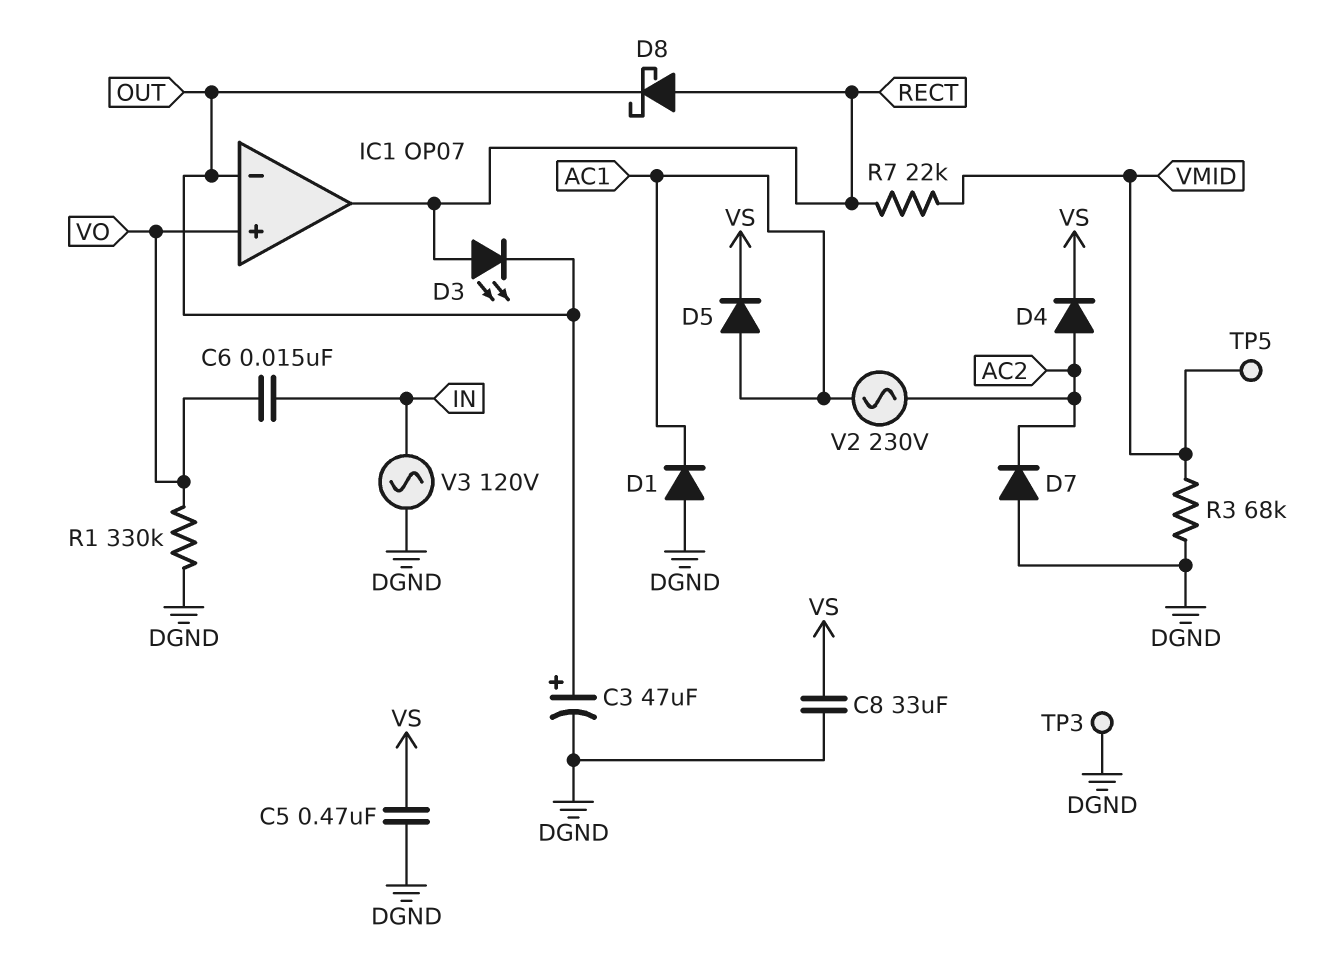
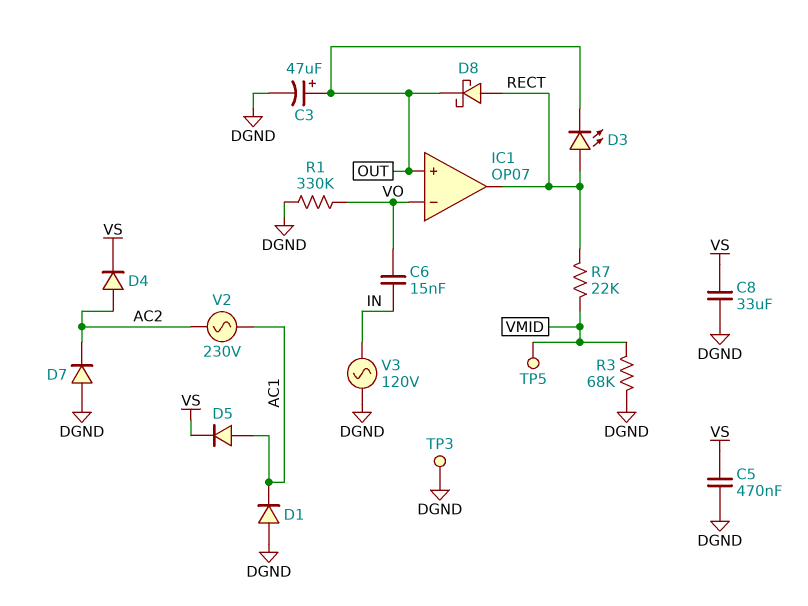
IC1 pin in+: VO -> OUT
IC1 pin in-: OUT -> VO

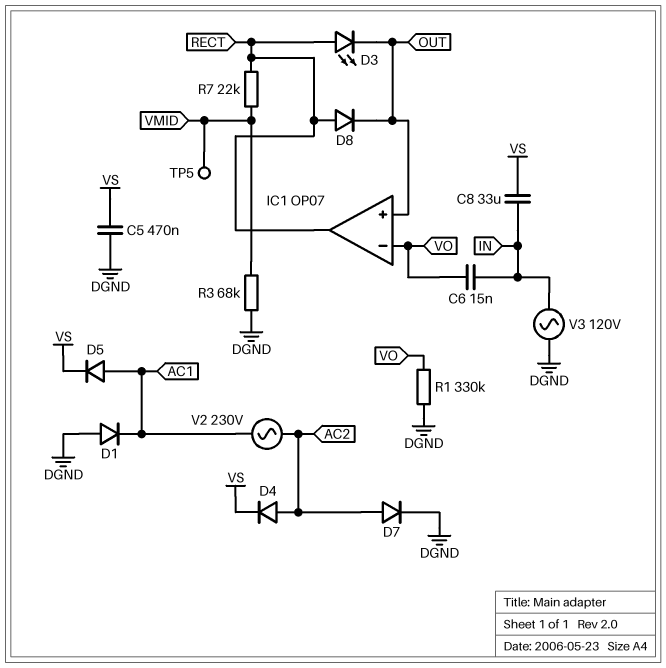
C3: 47uF (plus OUT, minus DGND) -> none
C8: 33uF (DGND, VS) -> 33uF (IN, VS)
D7: diode (A DGND, K AC2) -> diode (A AC2, K DGND)
D8: schottky (A RECT, K OUT) -> diode (A RECT, K OUT)
TP3: test point (DGND) -> none

